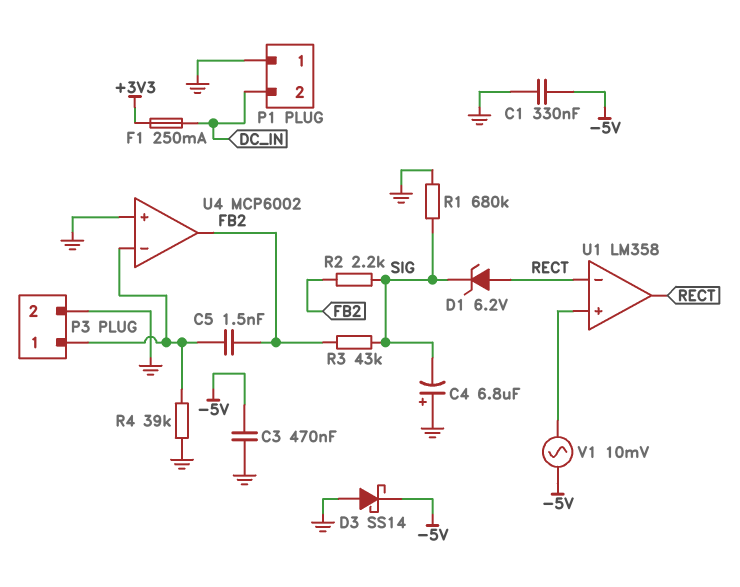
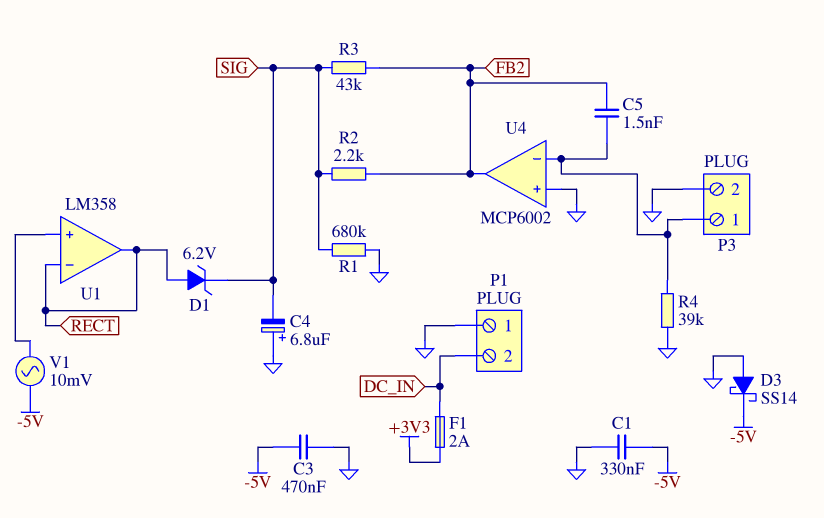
F1: 250mA (+3V3, DC_IN) -> 2A (+3V3, DC_IN)

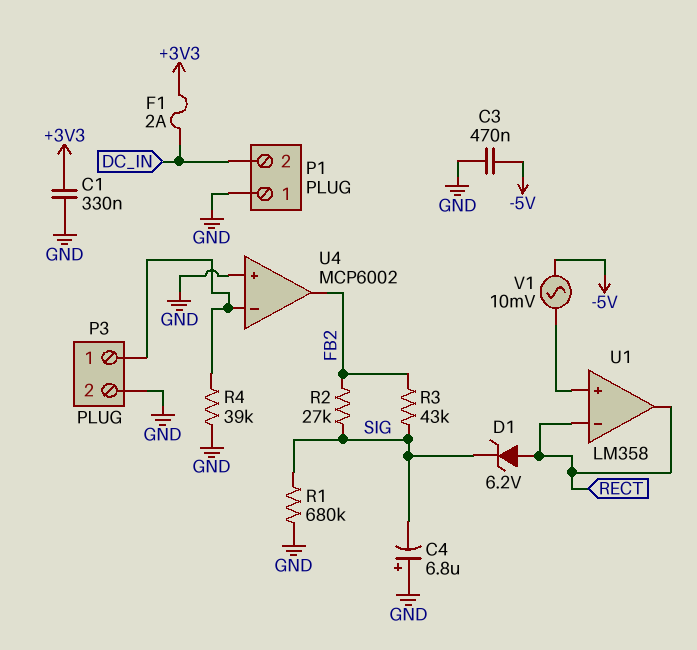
C1: 330nF (-5V, GND) -> 330nF (+3V3, GND)
C5: 1.5nF (FB2, P3/1) -> none
D3: schottky SS14 (A GND, K -5V) -> none
R2: 2.2k (FB2, SIG) -> 27k (FB2, SIG)

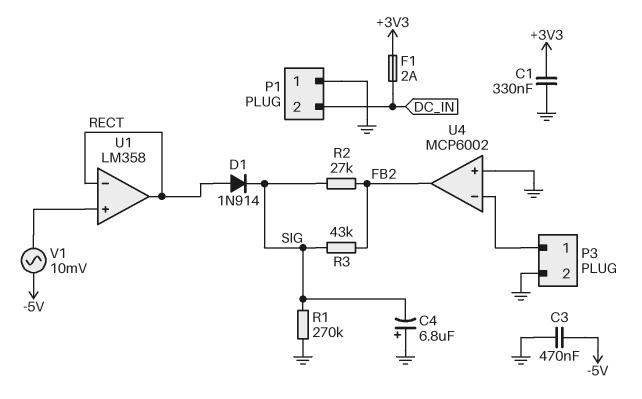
D1: zener 6.2V (A RECT, K SIG) -> diode 1N914 (A RECT, K SIG)
R1: 680k (GND, SIG) -> 270k (GND, SIG)
R4: 39k (GND, P3/1) -> none

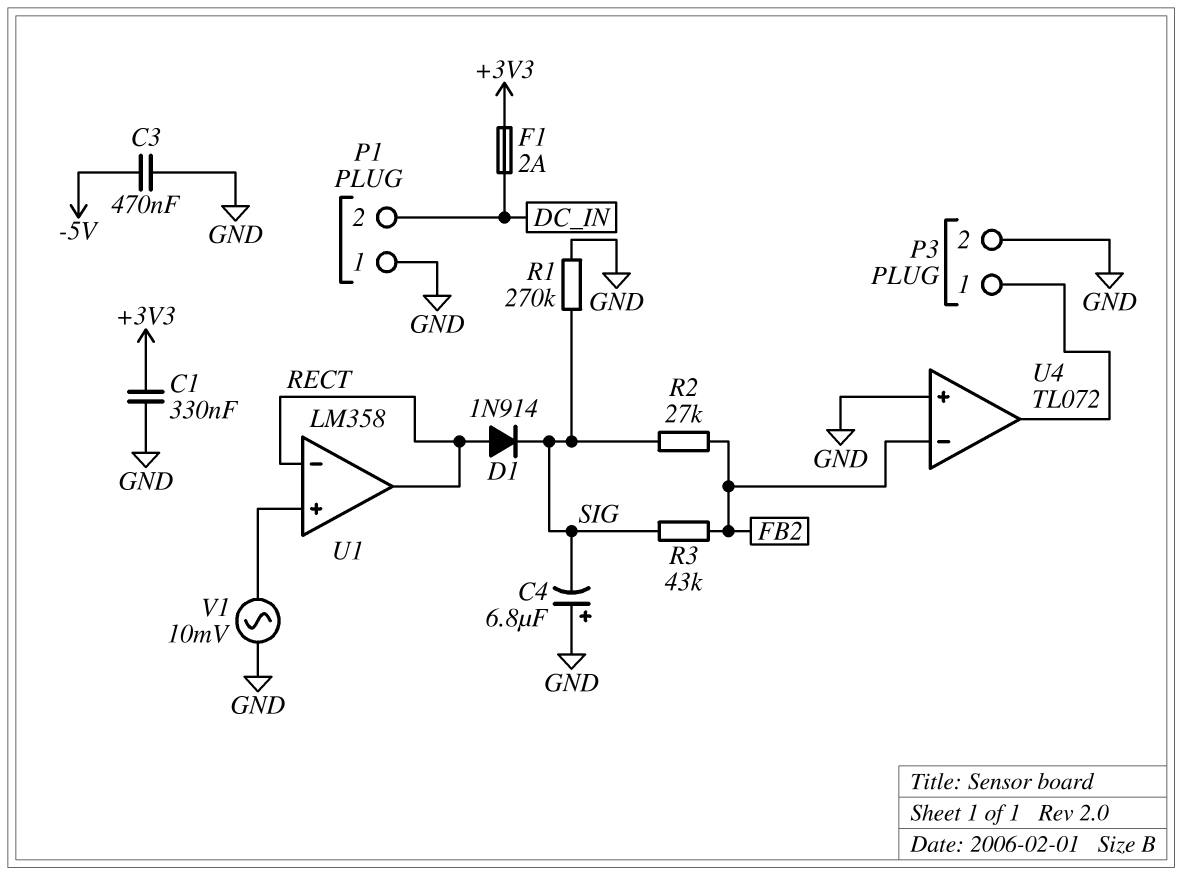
U4: MCP6002 -> TL072
U4 pin in-: P3/1 -> FB2
U4 pin out: FB2 -> P3/1
V1: AC 10mV (-5V, U1/in+) -> AC 10mV (GND, U1/in+)

